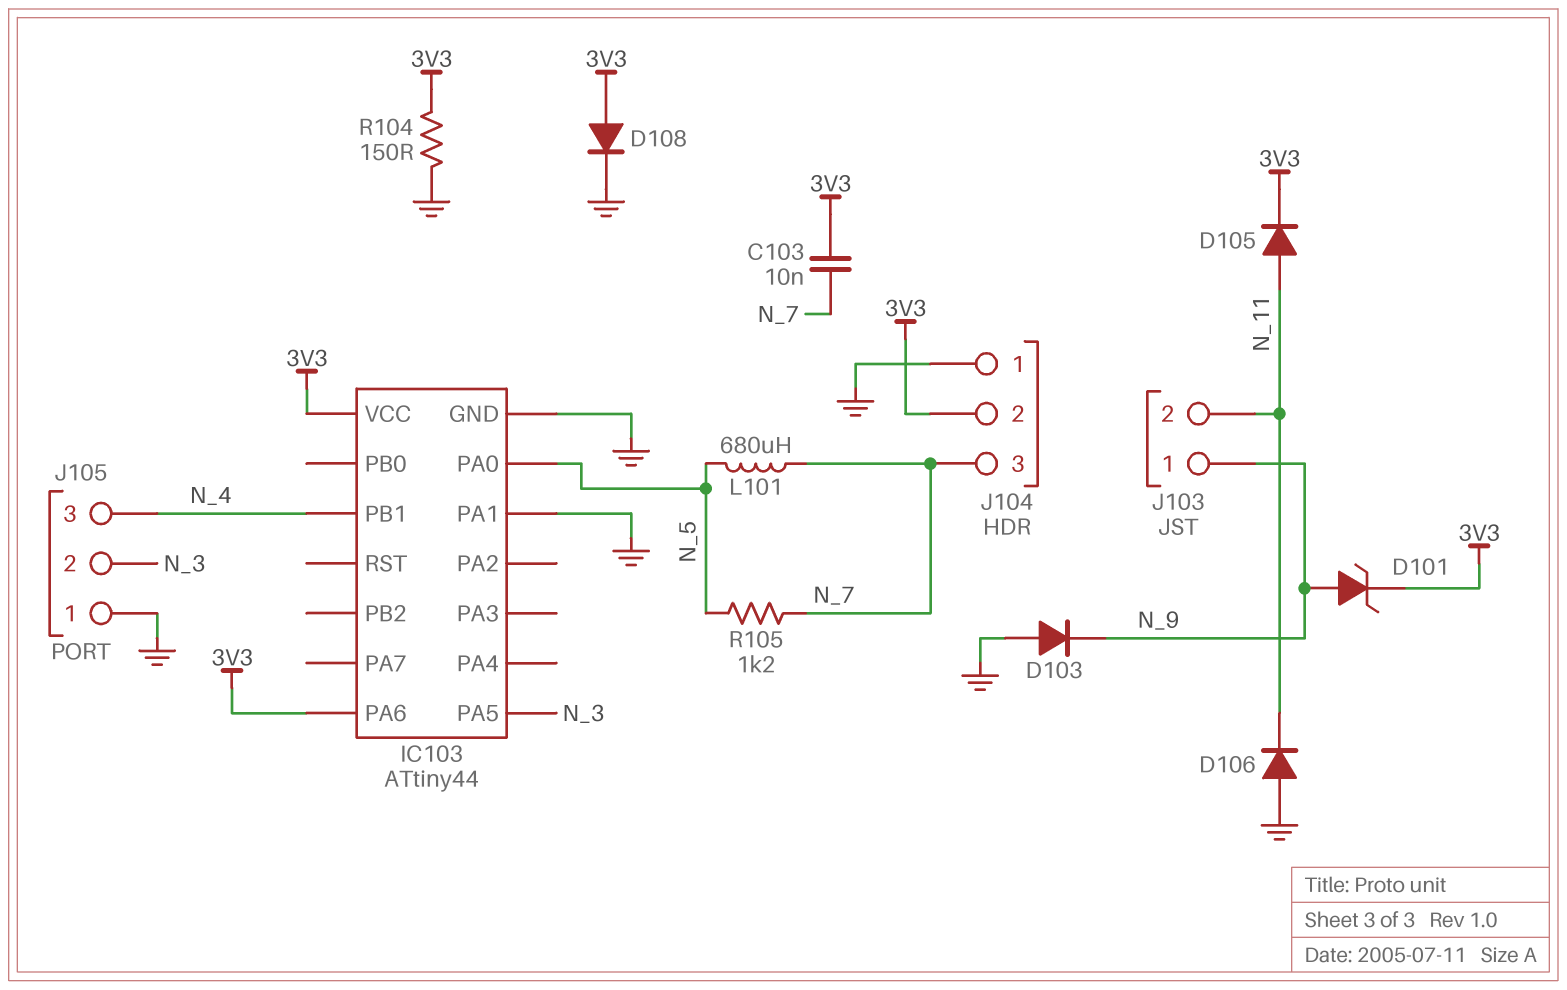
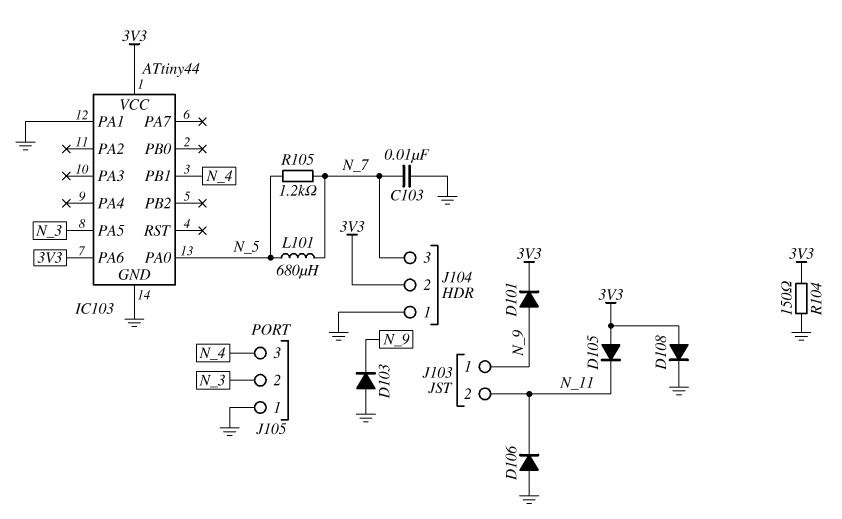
C103: 10nF (3V3, N_7) -> 10nF (GND, N_7)
D101: zener (A N_9, K 3V3) -> diode (A N_9, K 3V3)
D105: diode (A N_11, K 3V3) -> diode (A 3V3, K N_11)

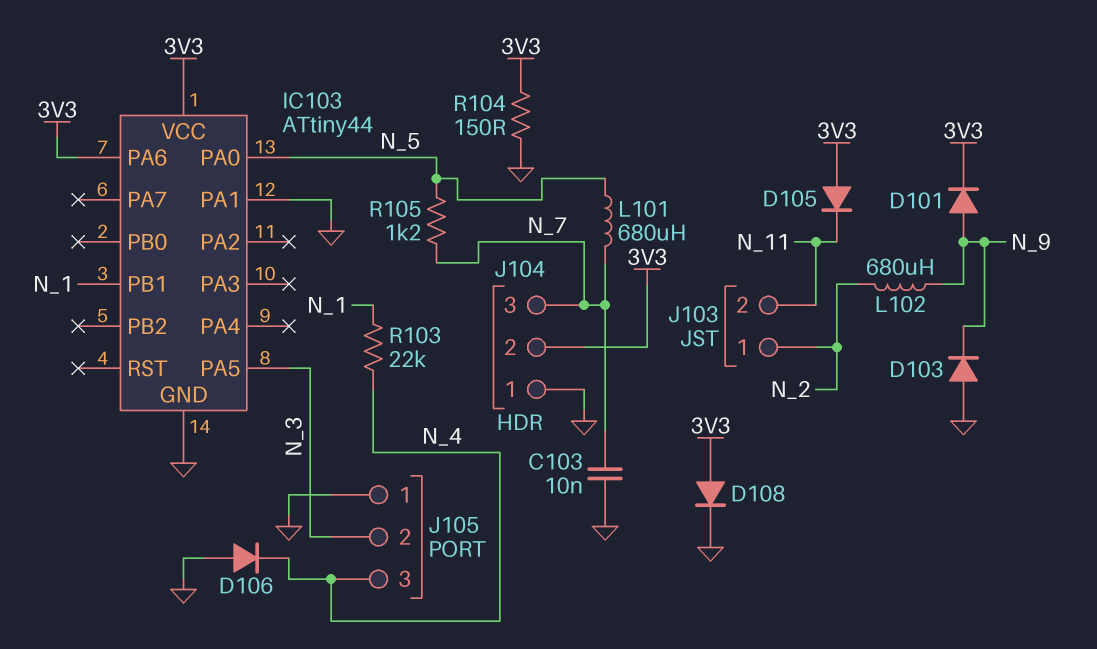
D106: diode (A GND, K N_11) -> diode (A GND, K N_4)
IC103 pin PB1: N_4 -> N_1
J103 pin 1: N_9 -> N_2
L102: none -> 680uH (N_2, N_9)
R103: none -> 22k (N_1, N_4)

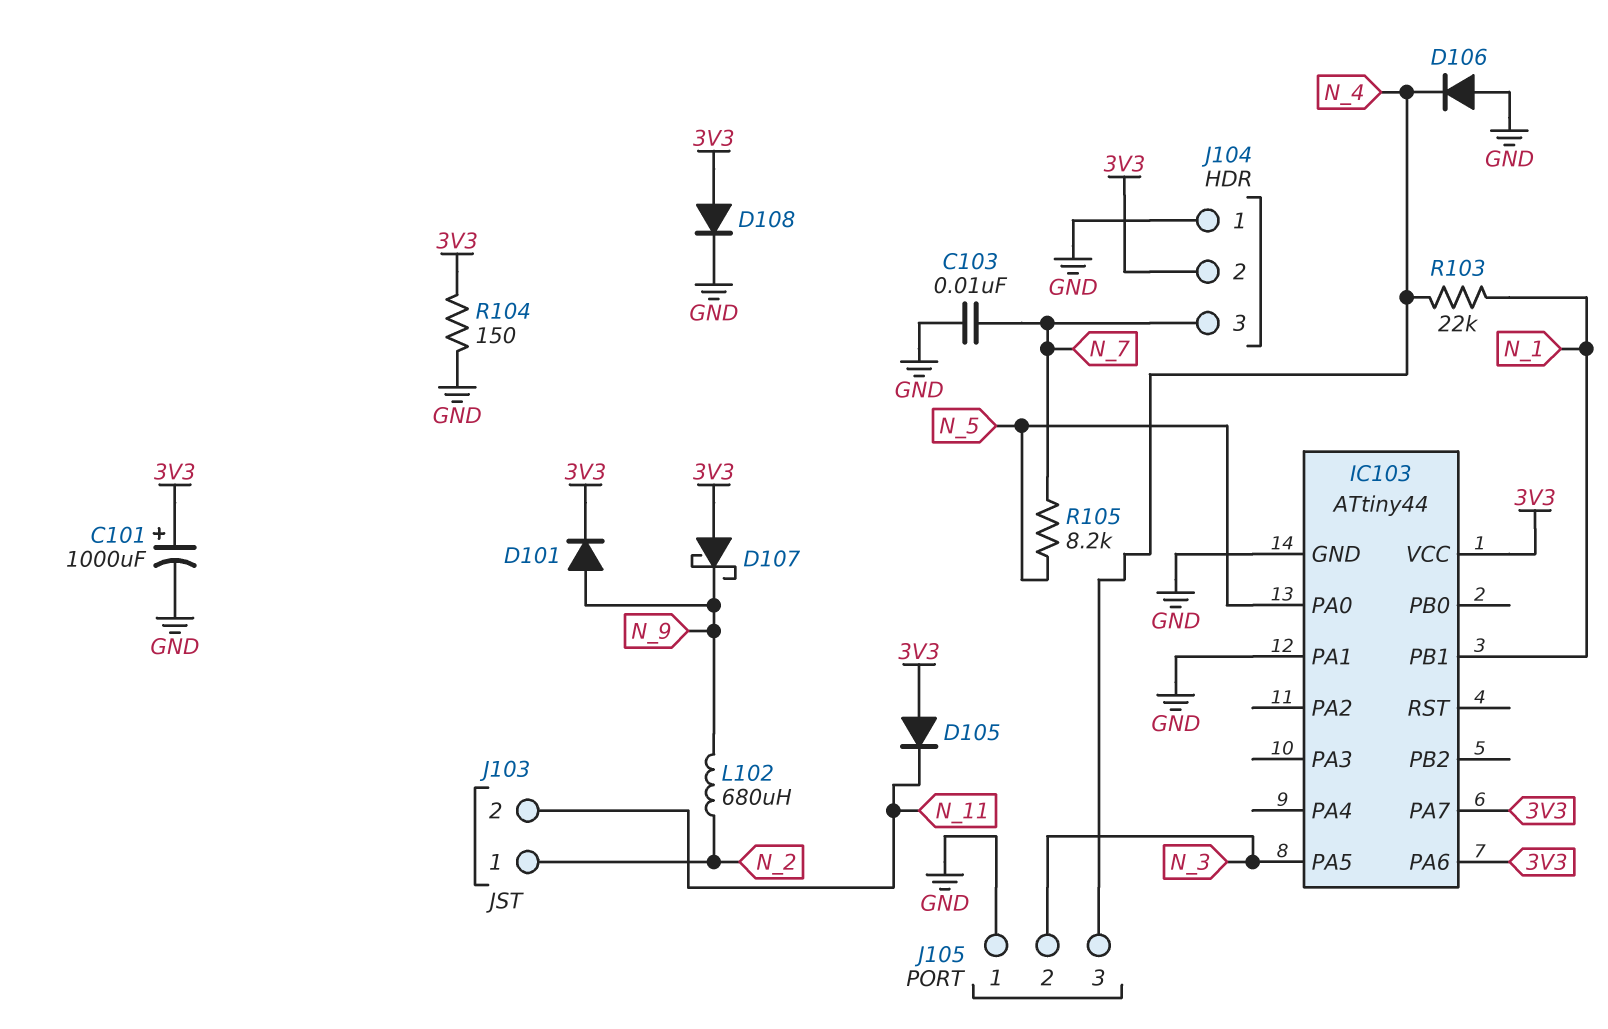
C101: none -> 1000uF (plus 3V3, minus GND)
D103: diode (A GND, K N_9) -> none
D107: none -> schottky (A 3V3, K N_9)
IC103 pin PA7: none -> 3V3
L101: 680uH (N_5, N_7) -> none
R105: 1.2k (N_5, N_7) -> 8.2k (N_5, N_7)

